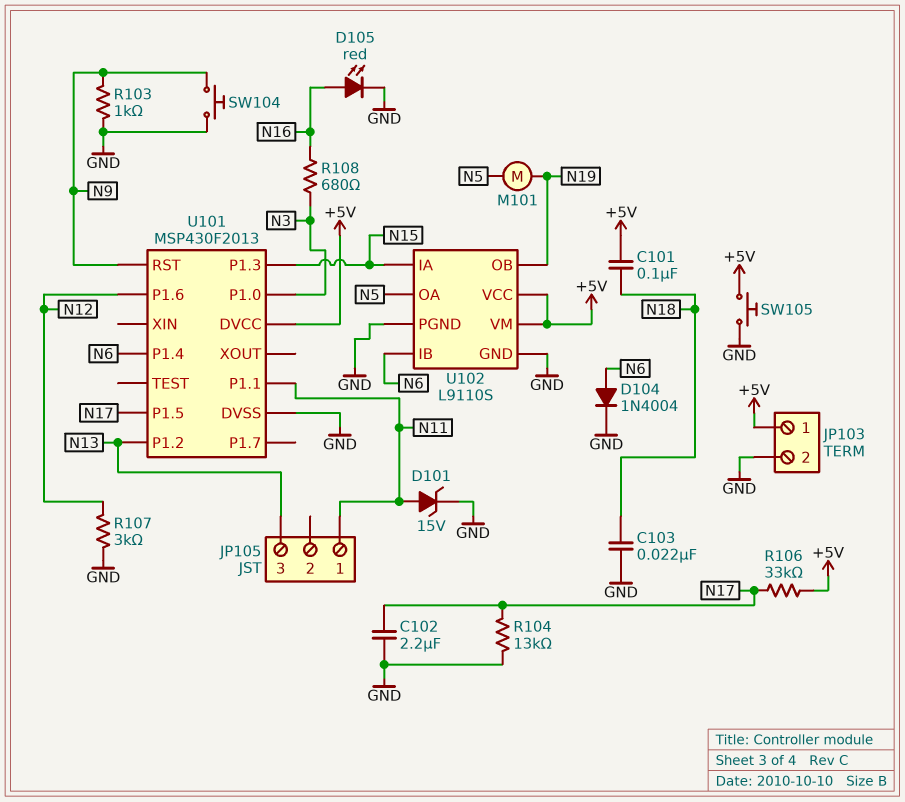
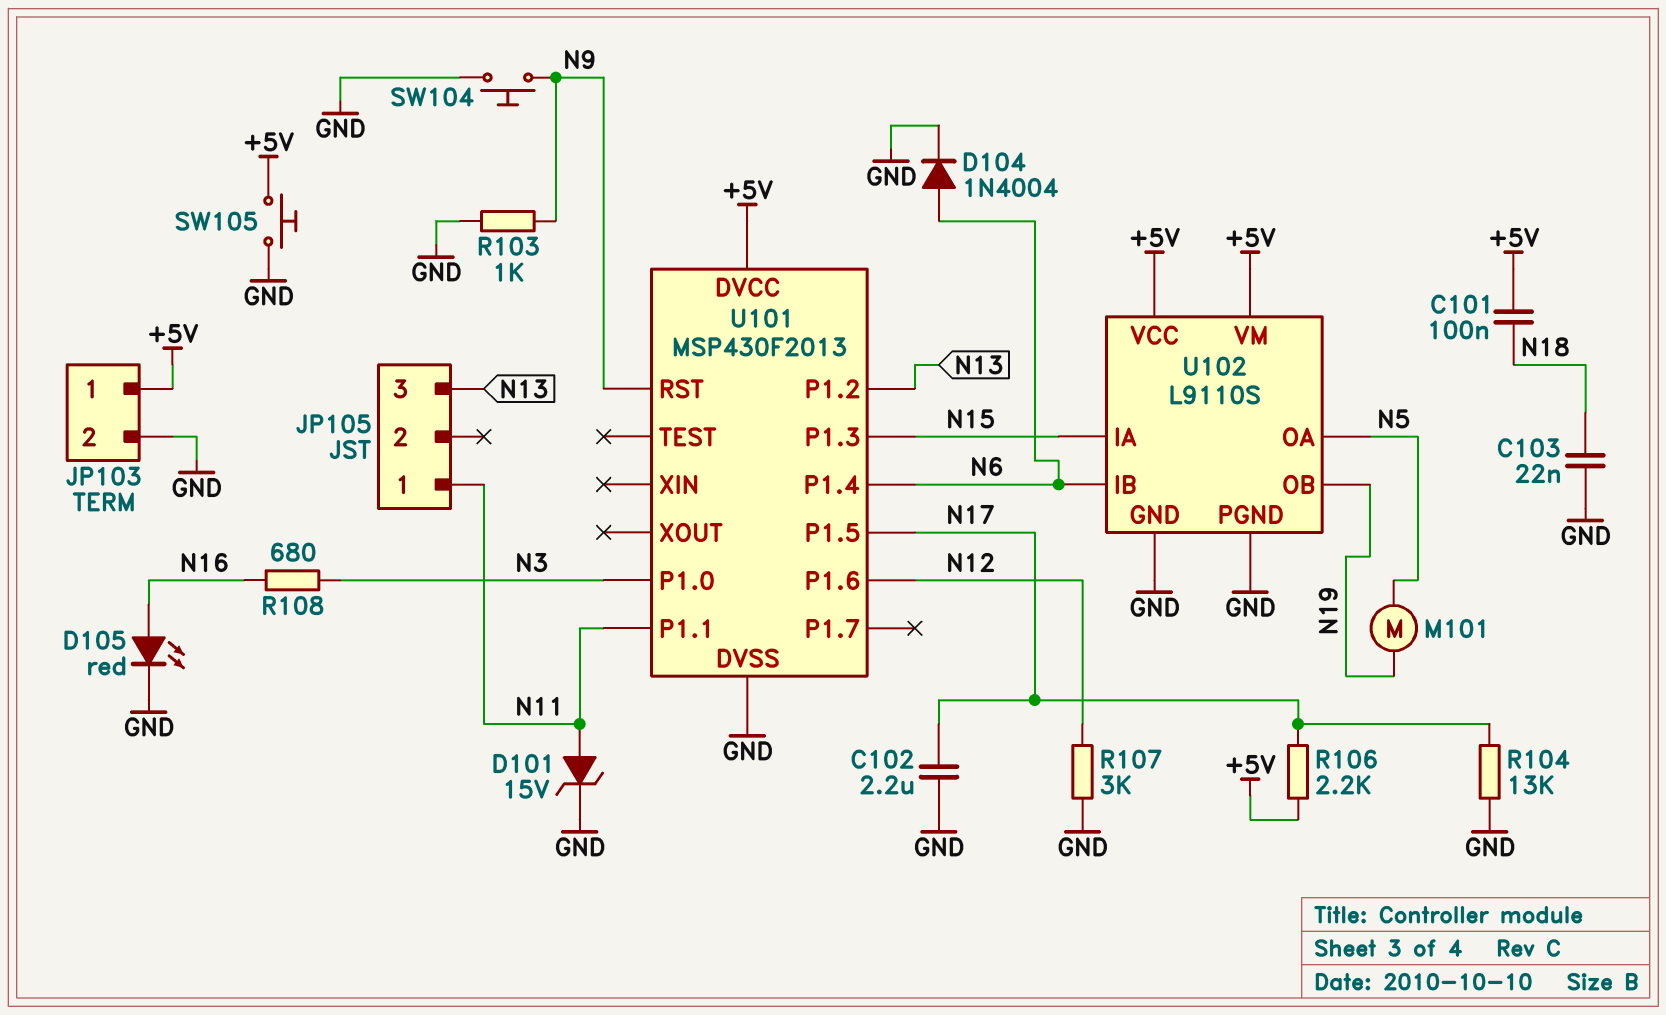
R106: 33k (+5V, N17) -> 2.2k (+5V, N17)

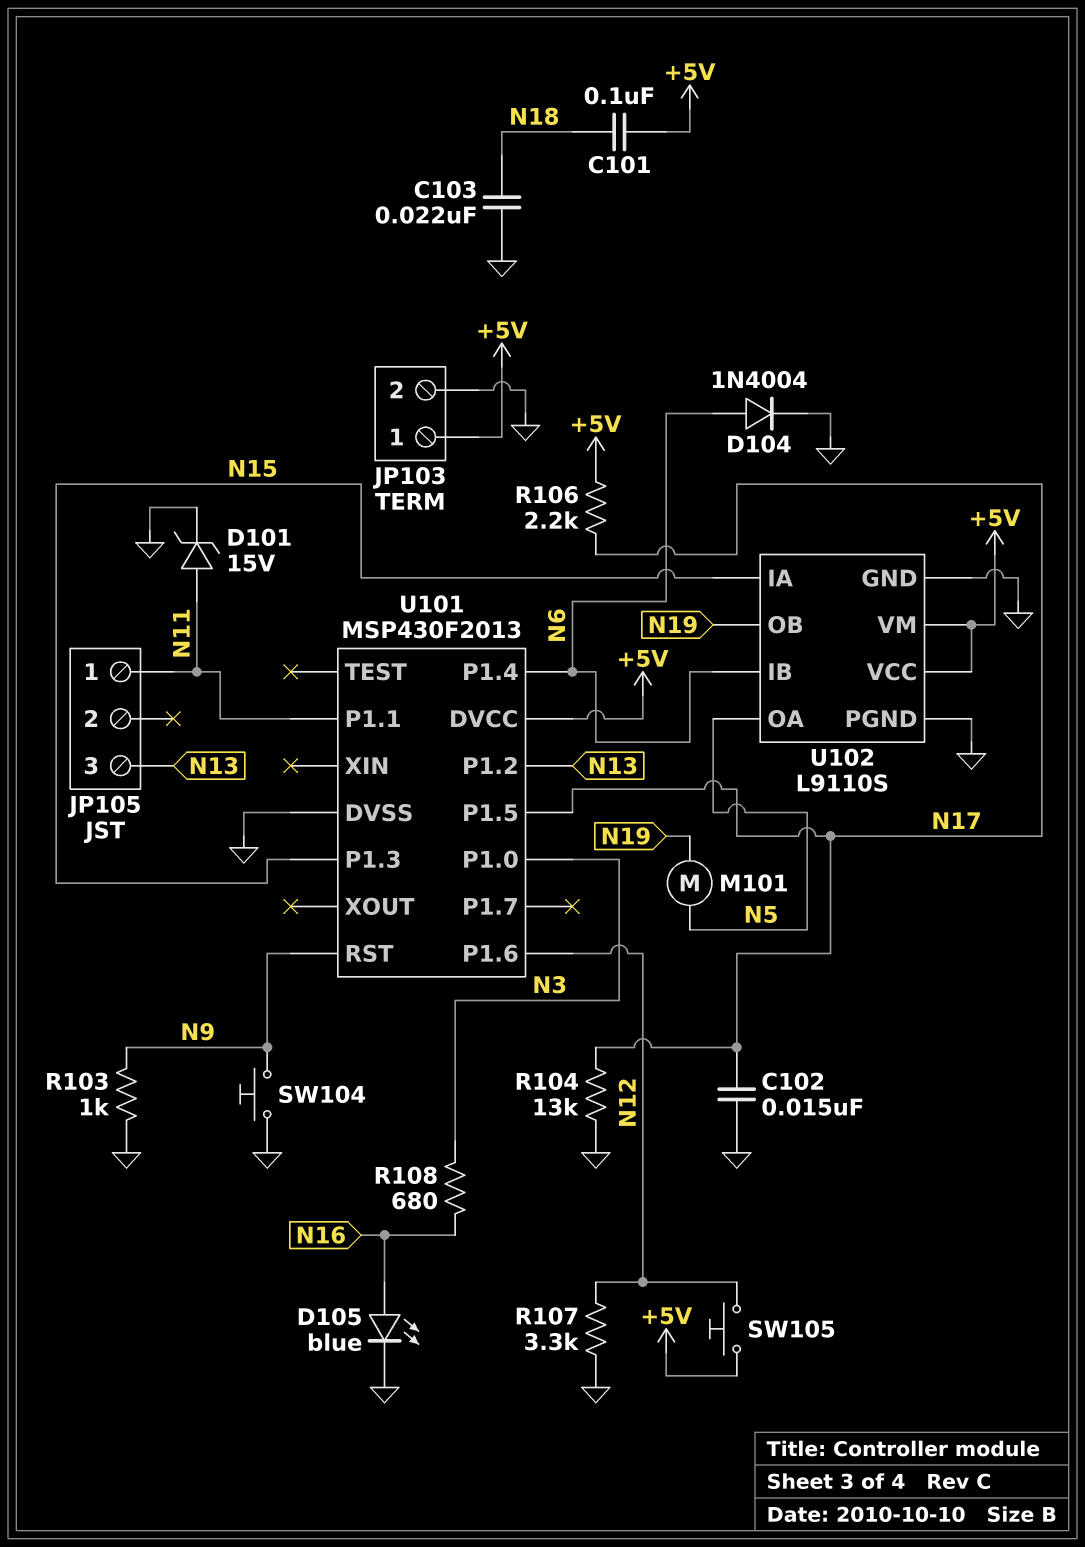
C102: 2.2uF (GND, N17) -> 15nF (GND, N17)
D105: LED red (A N16, K GND) -> LED blue (A N16, K GND)
R107: 3k (GND, N12) -> 3.3k (GND, N12)
SW105: button (+5V, GND) -> button (+5V, N12)

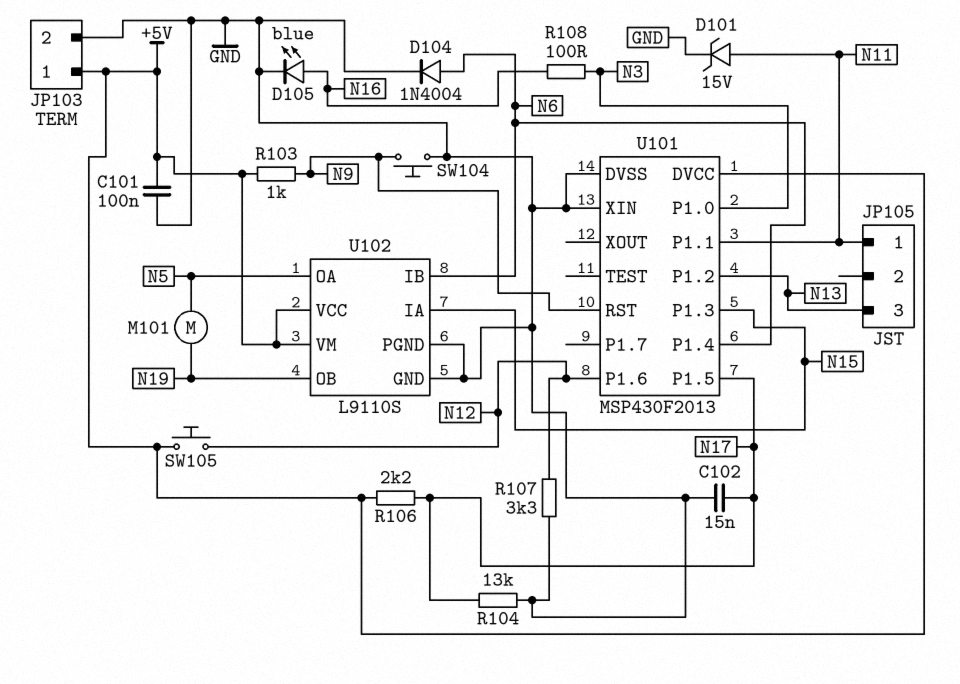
C101: 100nF (+5V, N18) -> 100nF (+5V, GND)
C103: 22nF (GND, N18) -> none
R103: 1k (GND, N9) -> 1k (+5V, N9)
R108: 680 (N3, N16) -> 100 (N3, N16)
U101 pin XIN: none -> GND

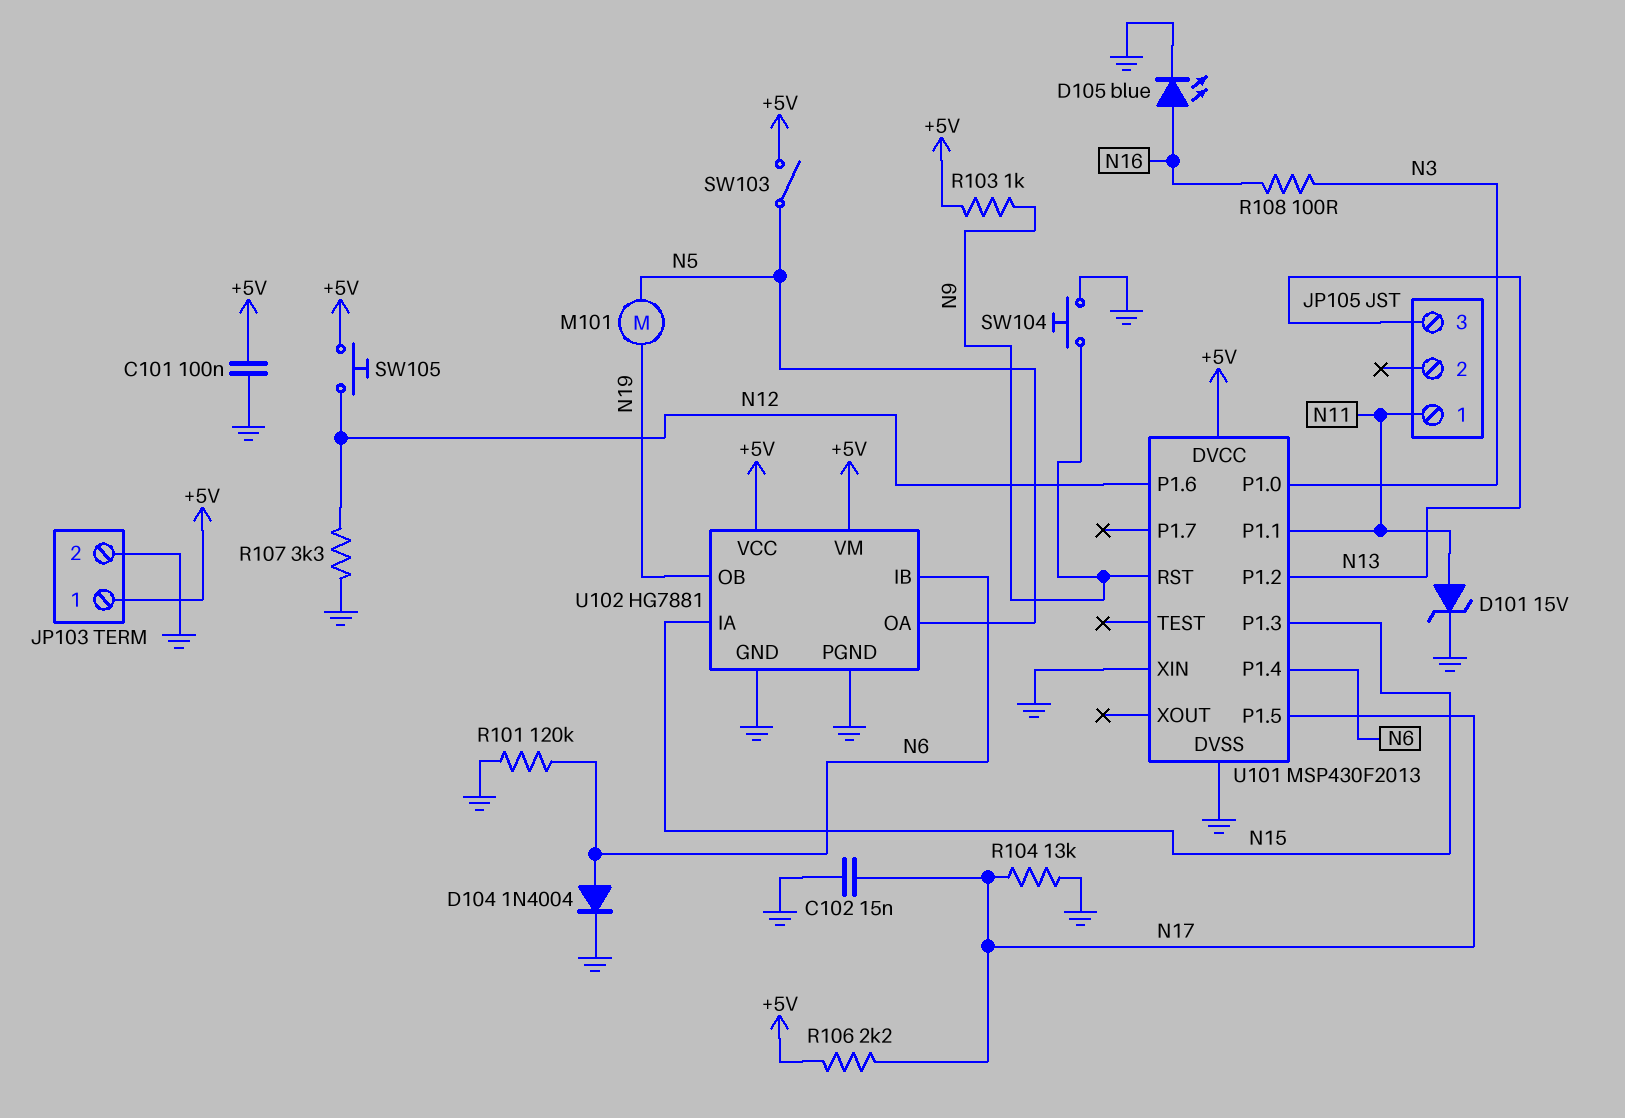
R101: none -> 120k (GND, N6)
SW103: none -> switch (+5V, N5)
U102: L9110S -> HG7881

